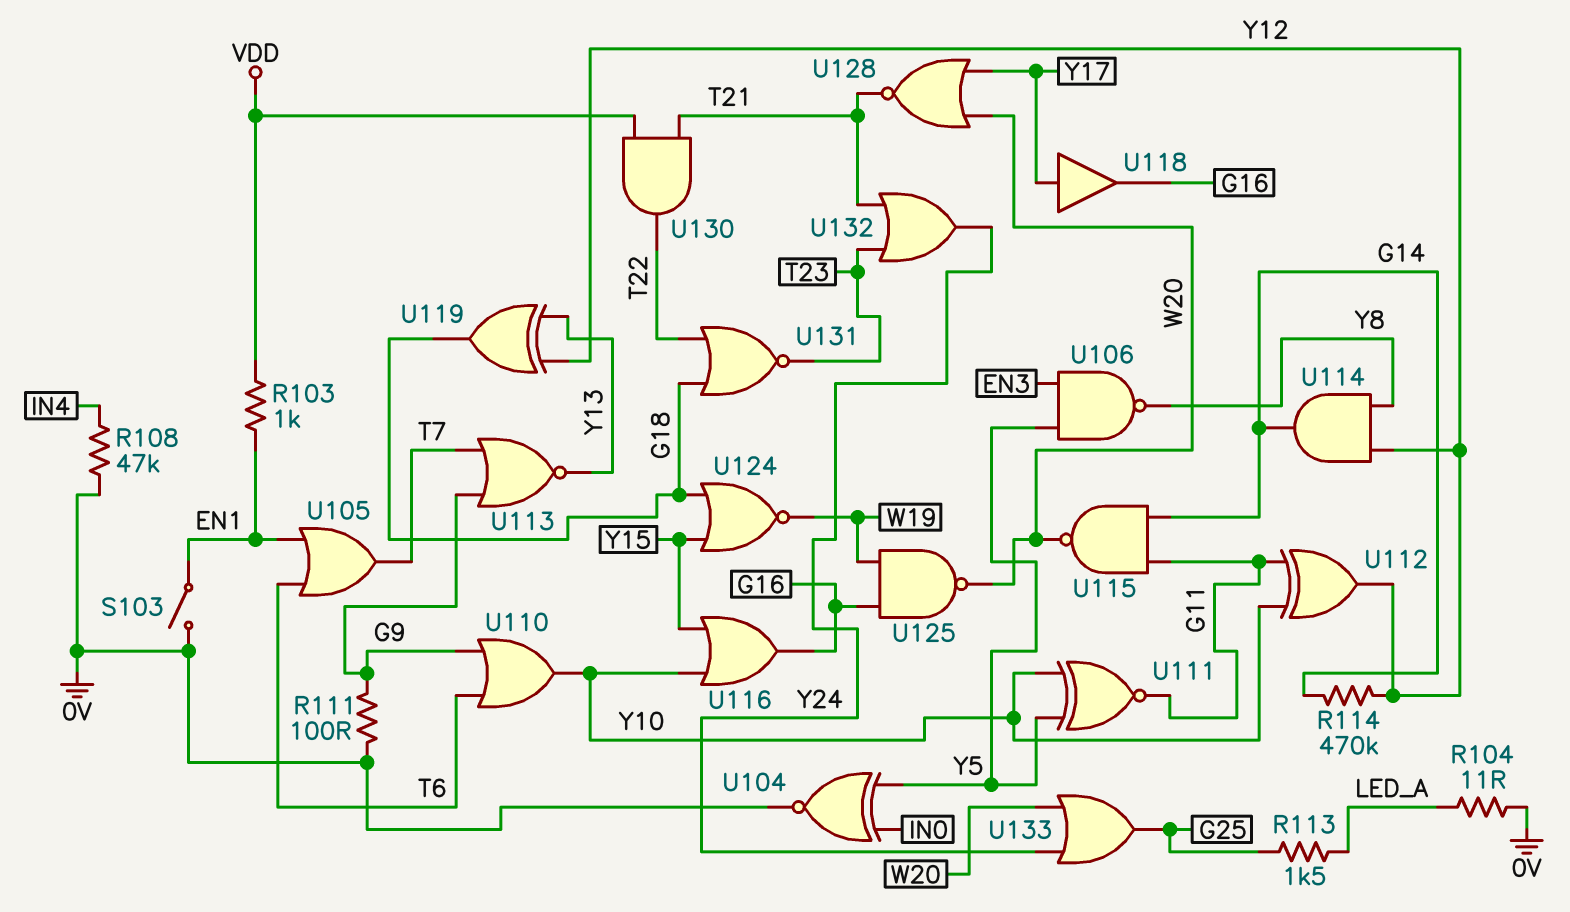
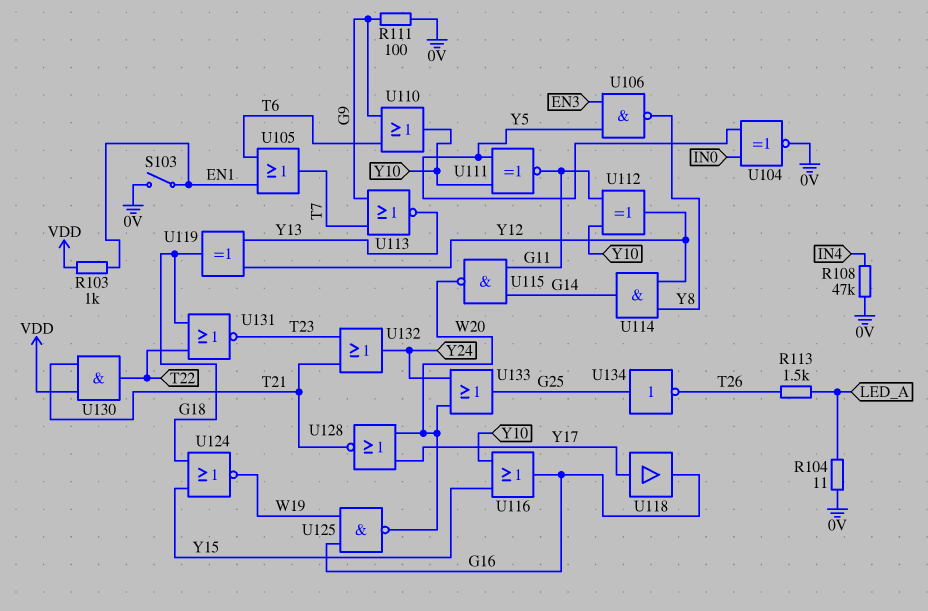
R113: 1.5k (G25, LED_A) -> 1.5k (LED_A, T26)
R114: 470k (G14, Y12) -> none
U134: none -> NOT (in G25, out T26)

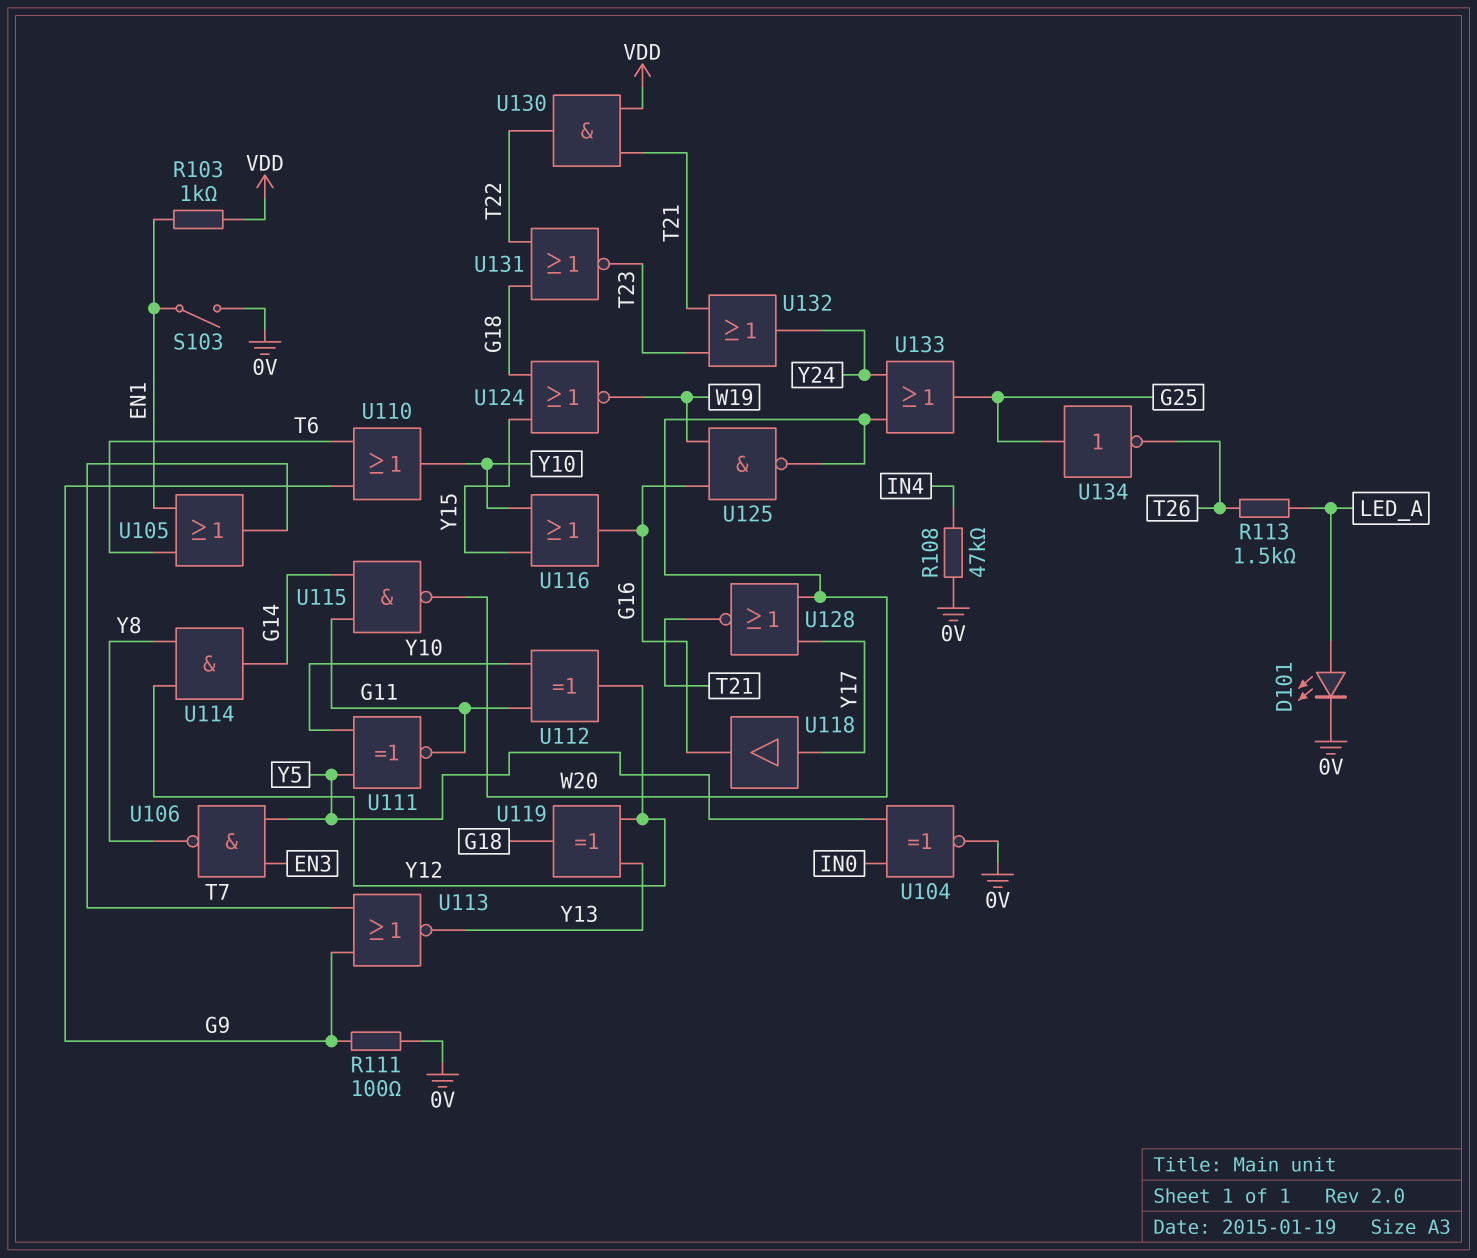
D101: none -> LED (A LED_A, K 0V)
R104: 11 (0V, LED_A) -> none

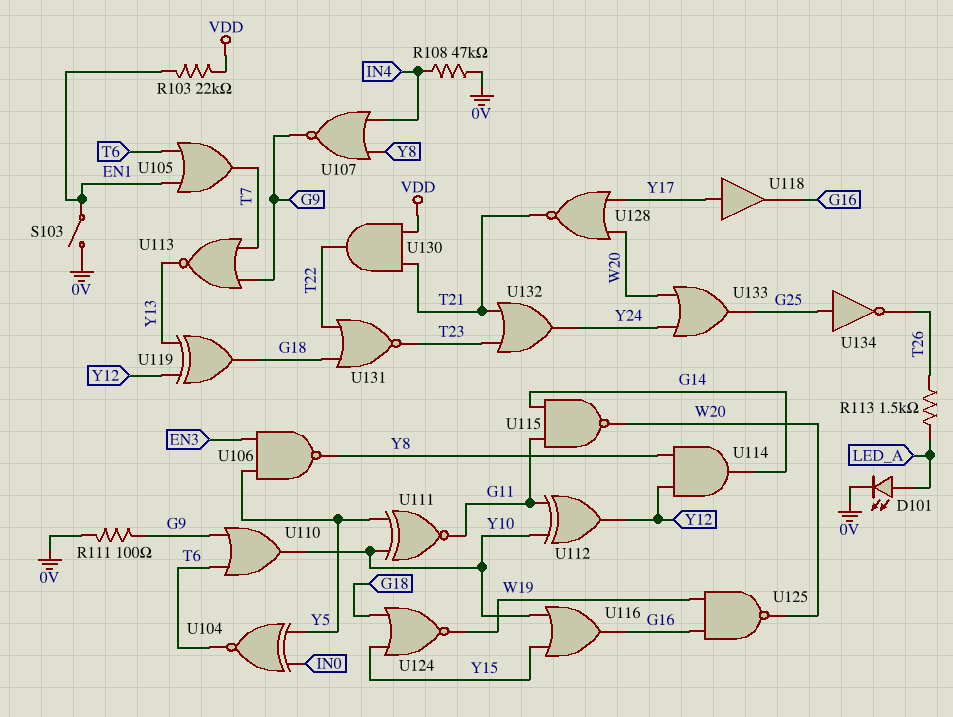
R103: 1k (EN1, VDD) -> 22k (EN1, VDD)
U104: XNOR (in IN0, in Y5, out 0V) -> XNOR (in IN0, in Y5, out T6)
U107: none -> NOR (in IN4, in Y8, out G9)

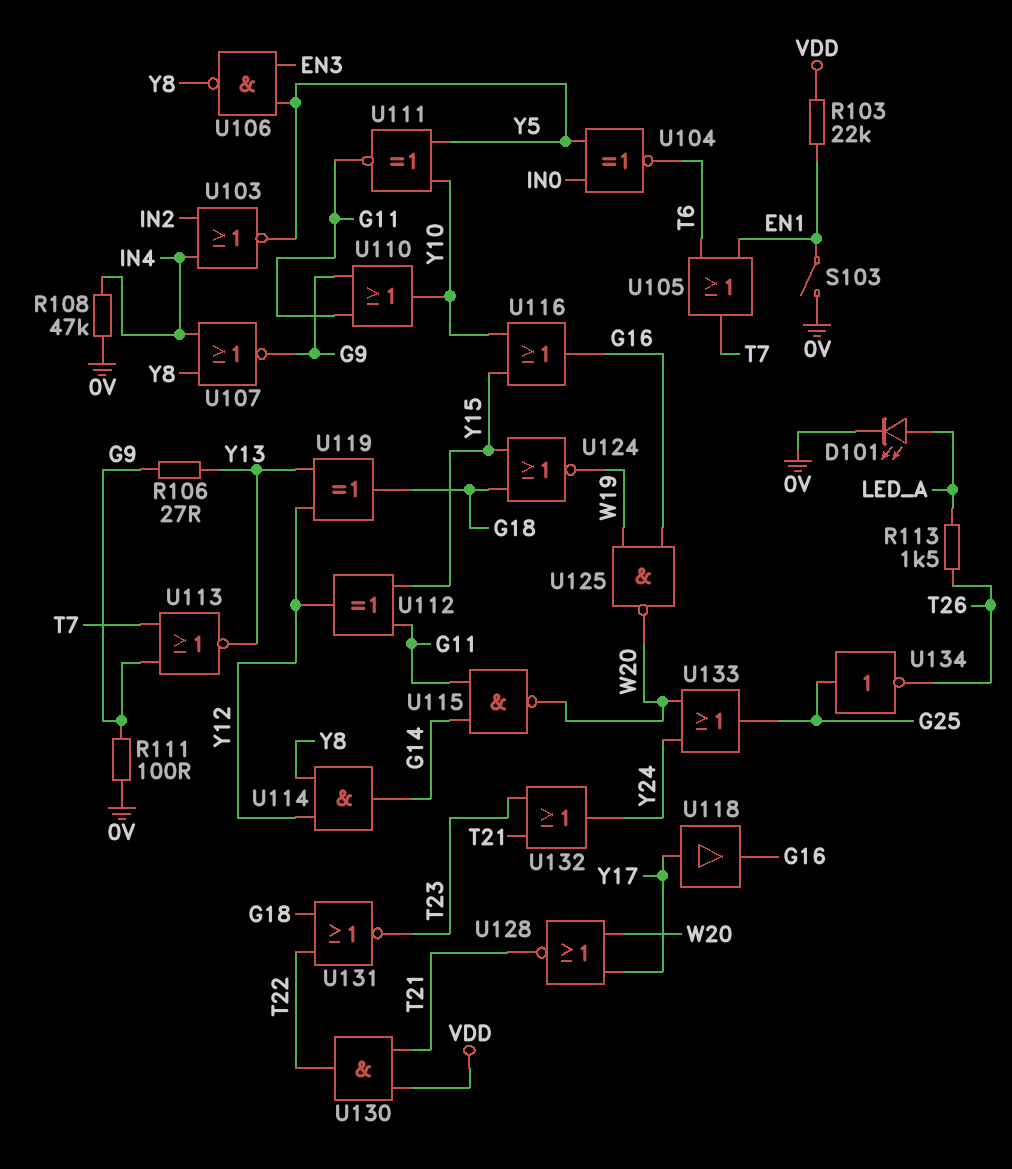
R106: none -> 27 (G9, Y13)
U103: none -> NOR (in IN2, in IN4, out Y5)
U110: OR (in G9, in T6, out Y10) -> OR (in G9, in G11, out Y10)
U112: XOR (in G11, in Y10, out Y12) -> XOR (in G11, in Y15, out Y12)

